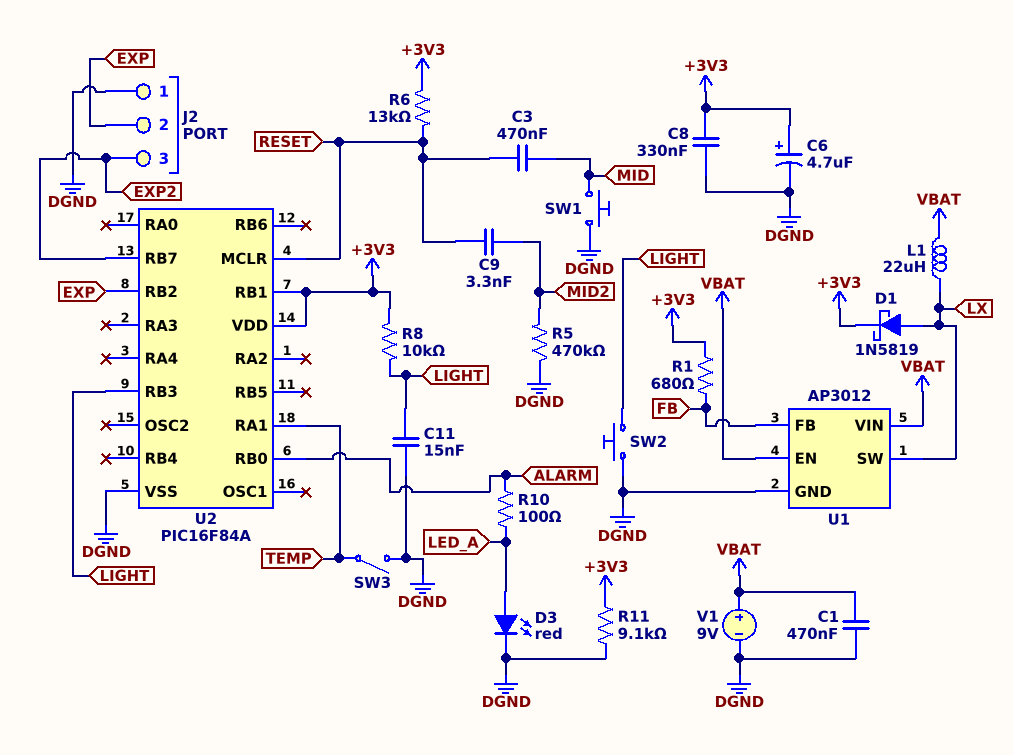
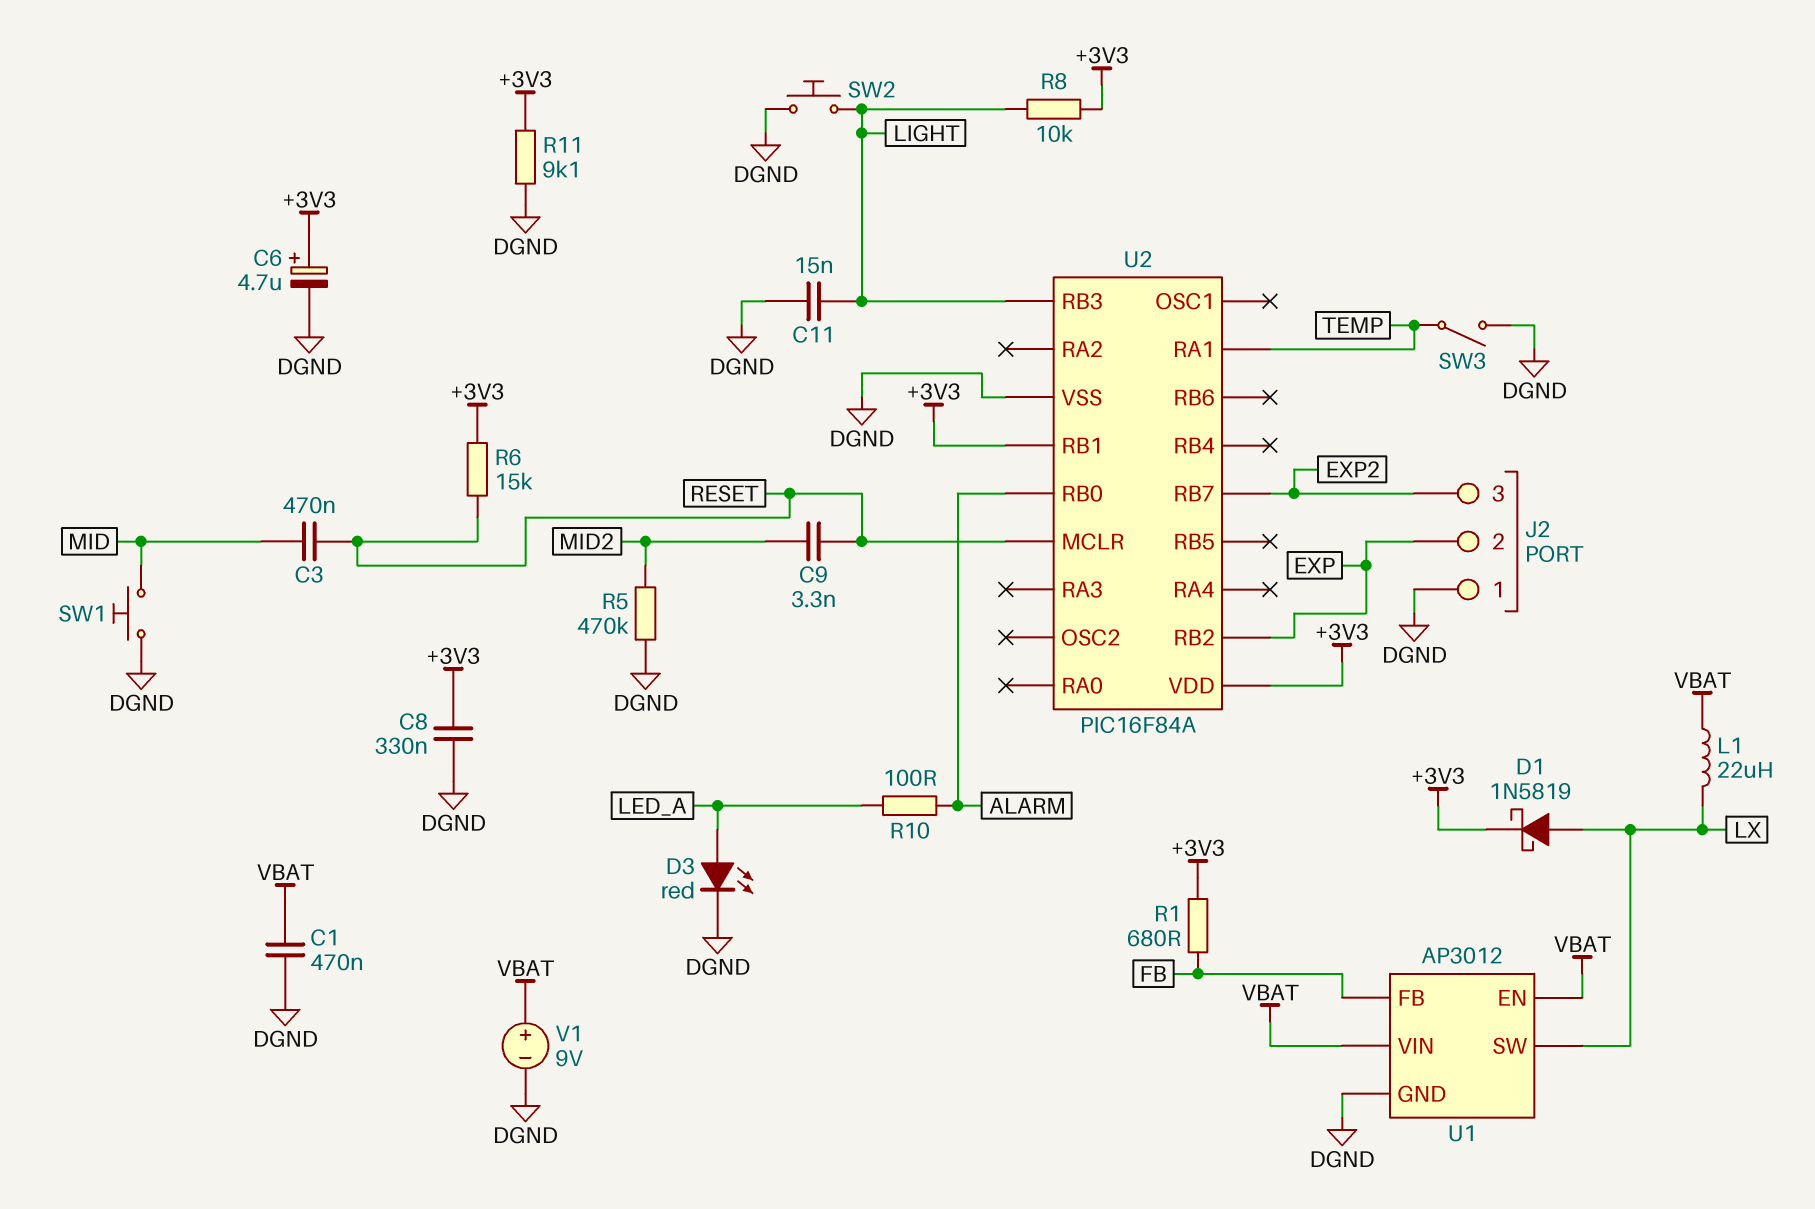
R6: 13k (+3V3, RESET) -> 15k (+3V3, RESET)

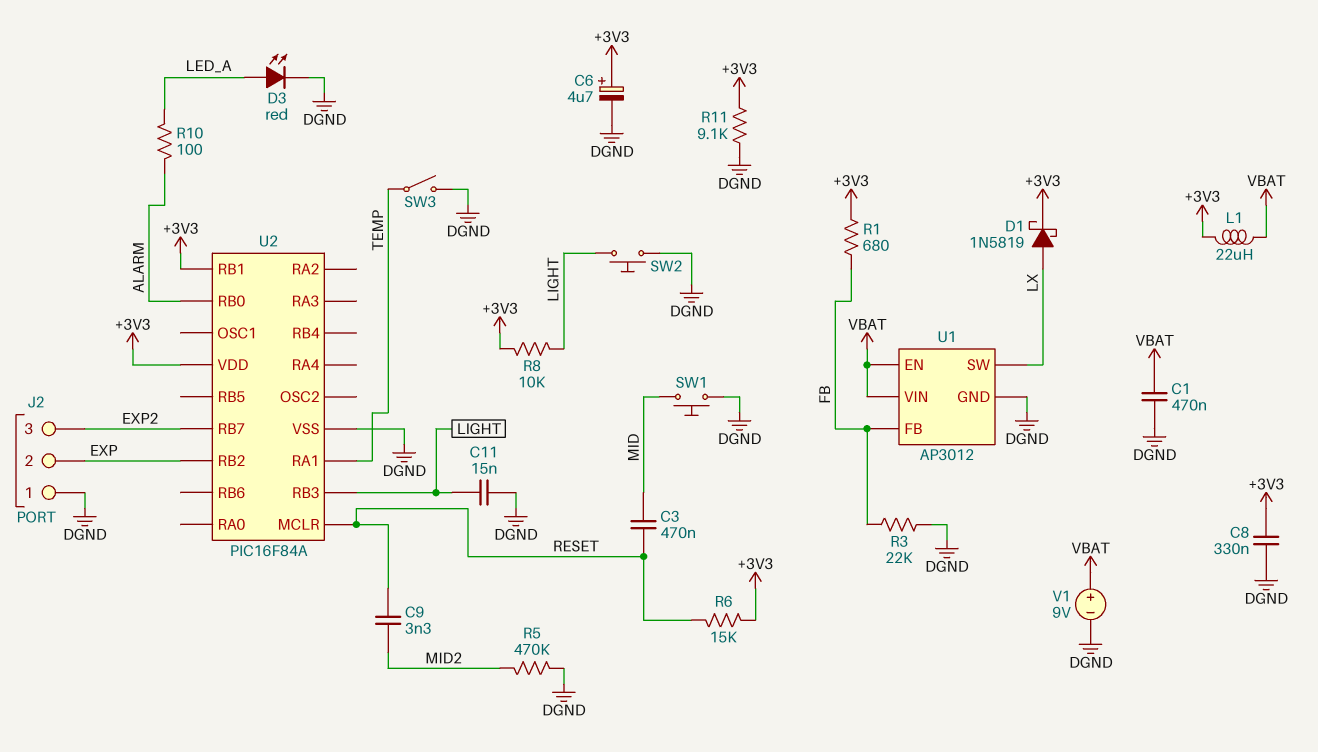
L1: 22uH (LX, VBAT) -> 22uH (+3V3, VBAT)
R3: none -> 22k (DGND, FB)

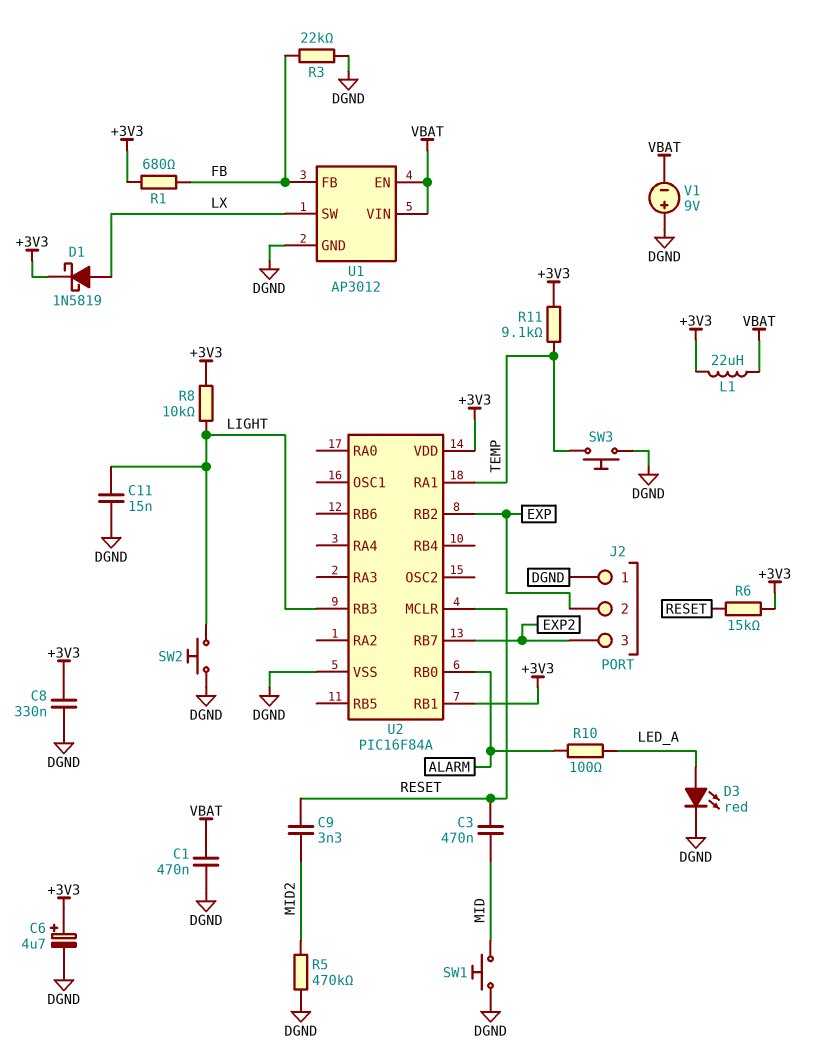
R11: 9.1k (+3V3, DGND) -> 9.1k (+3V3, TEMP)
SW3: switch (DGND, TEMP) -> button (DGND, TEMP)
V1: 9V (plus VBAT, minus DGND) -> 9V (plus DGND, minus VBAT)

